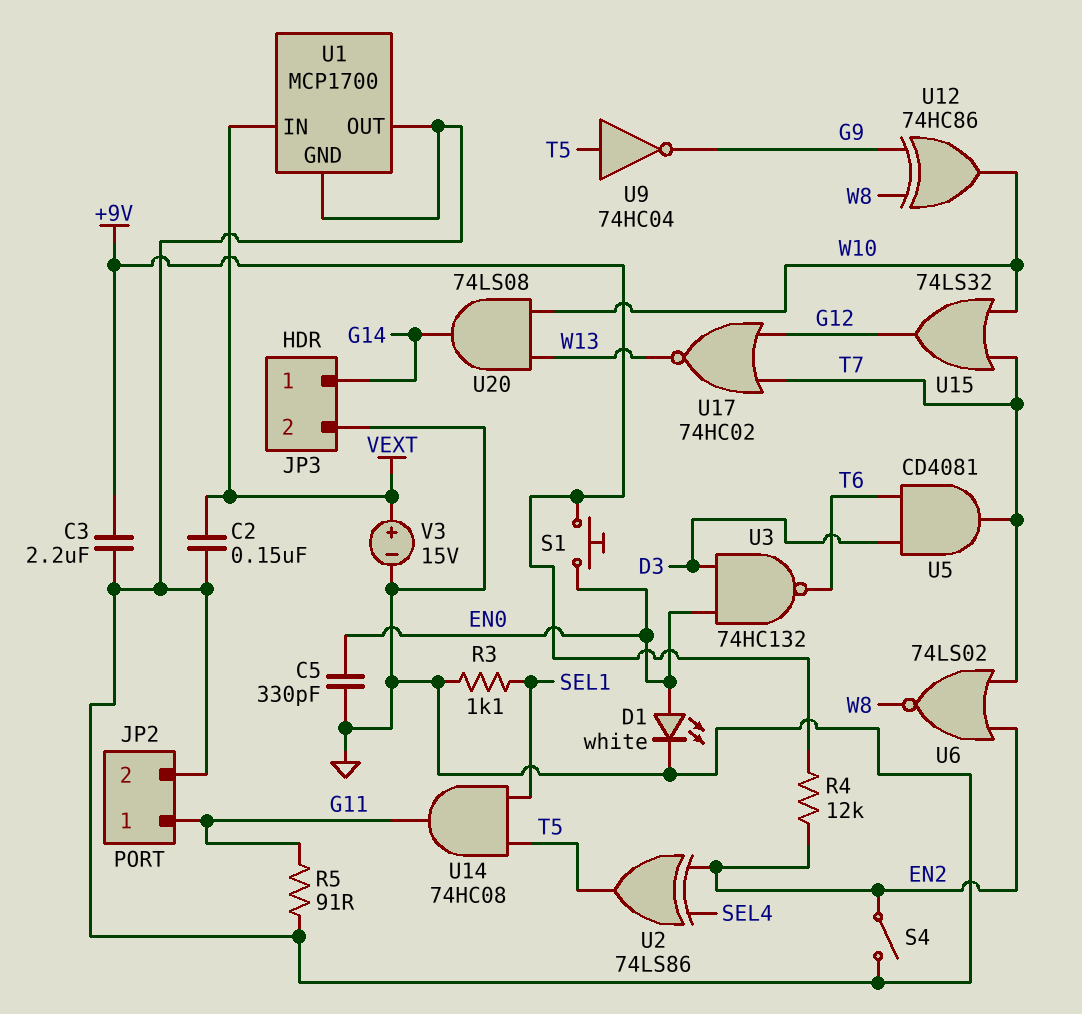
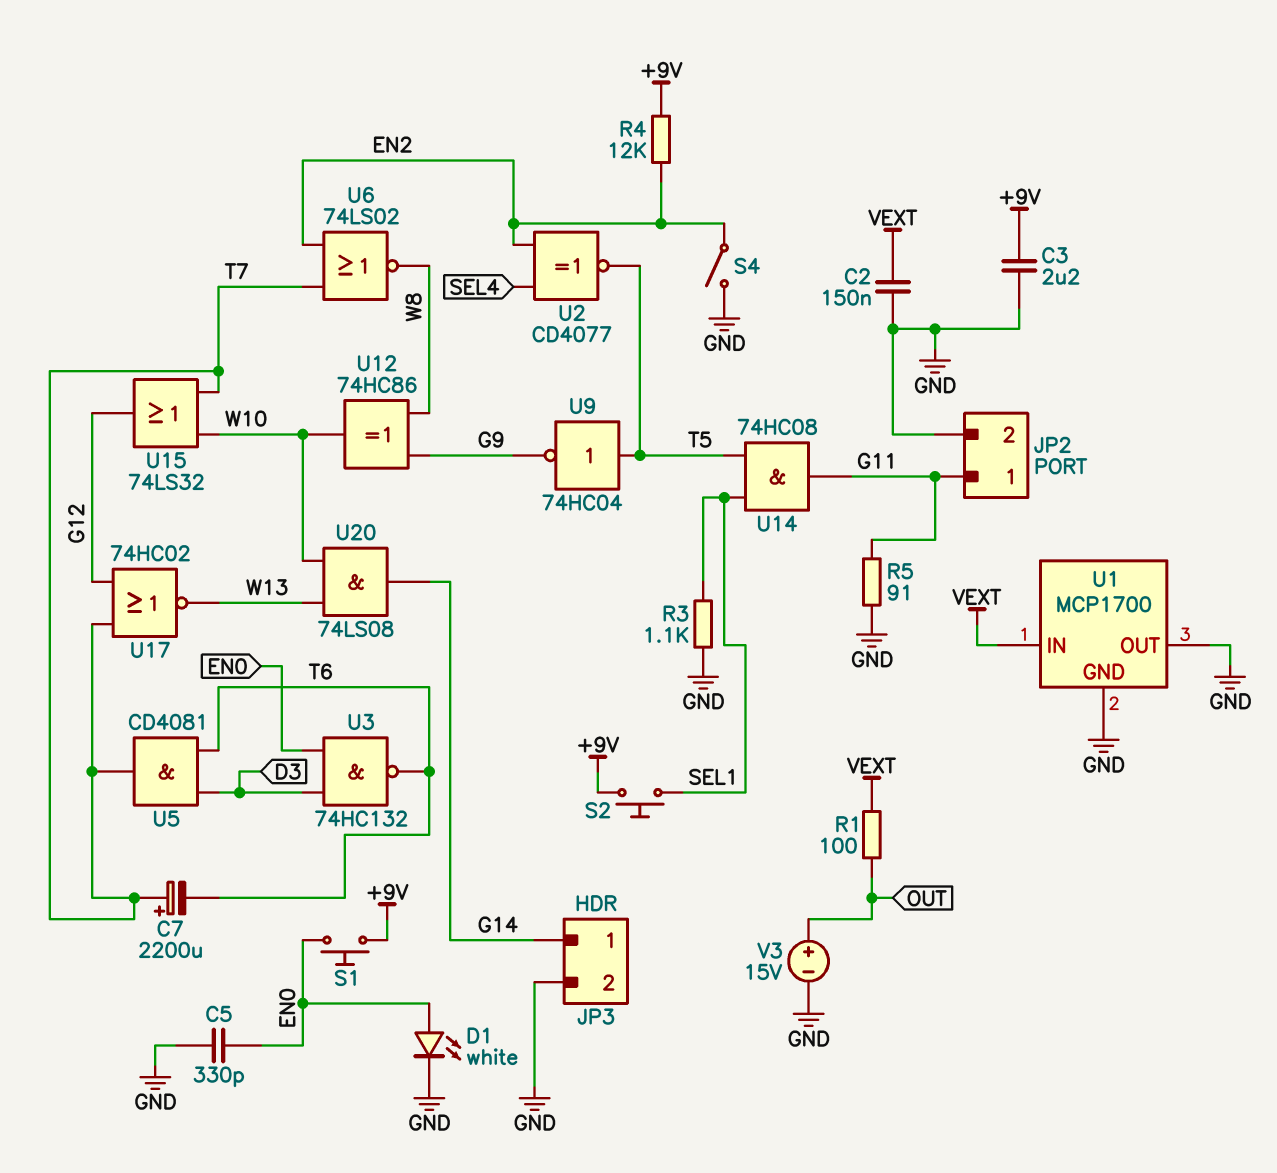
C7: none -> 2200uF (plus T7, minus T6)
R1: none -> 100 (OUT, VEXT)
S2: none -> button (+9V, SEL1)
U2: XOR 74LS86 (in EN2, in SEL4, out T5) -> XNOR CD4077 (in EN2, in SEL4, out T5)
V3: 15V (plus VEXT, minus GND) -> 15V (plus OUT, minus GND)

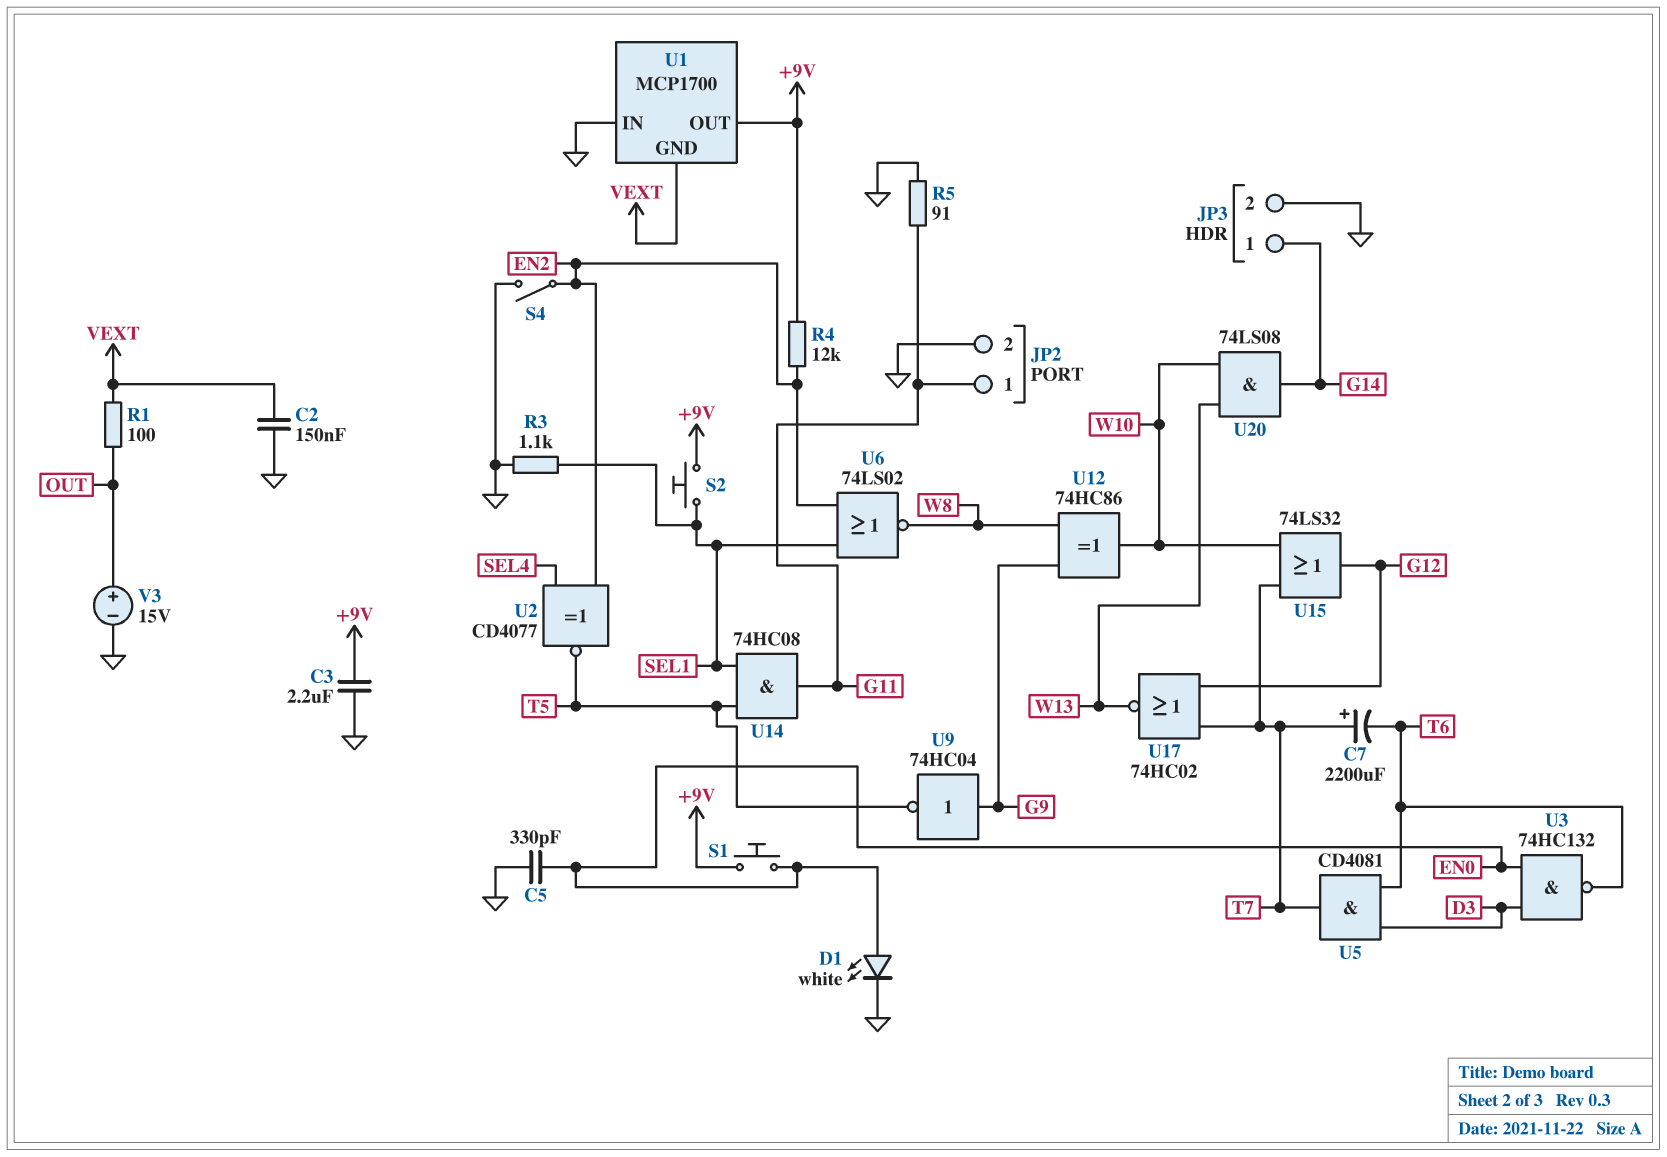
U1 pin GND: GND -> VEXT
U1 pin IN: VEXT -> GND
U1 pin OUT: GND -> +9V
U6: NOR 74LS02 (in EN2, in T7, out W8) -> NOR 74LS02 (in EN2, in SEL1, out W8)
U9: NOT 74HC04 (in T5, out G9) -> NOT 74HC04 (in G9, out T5)

